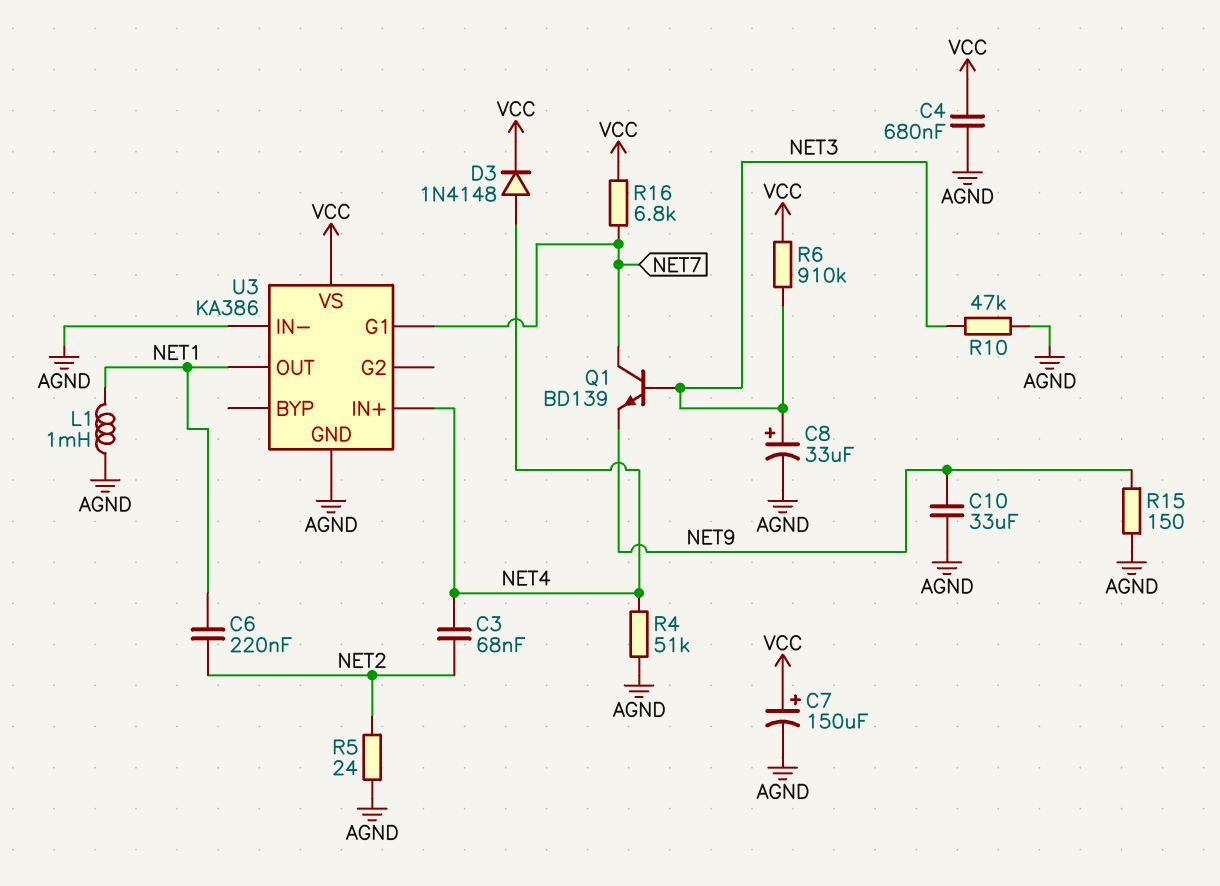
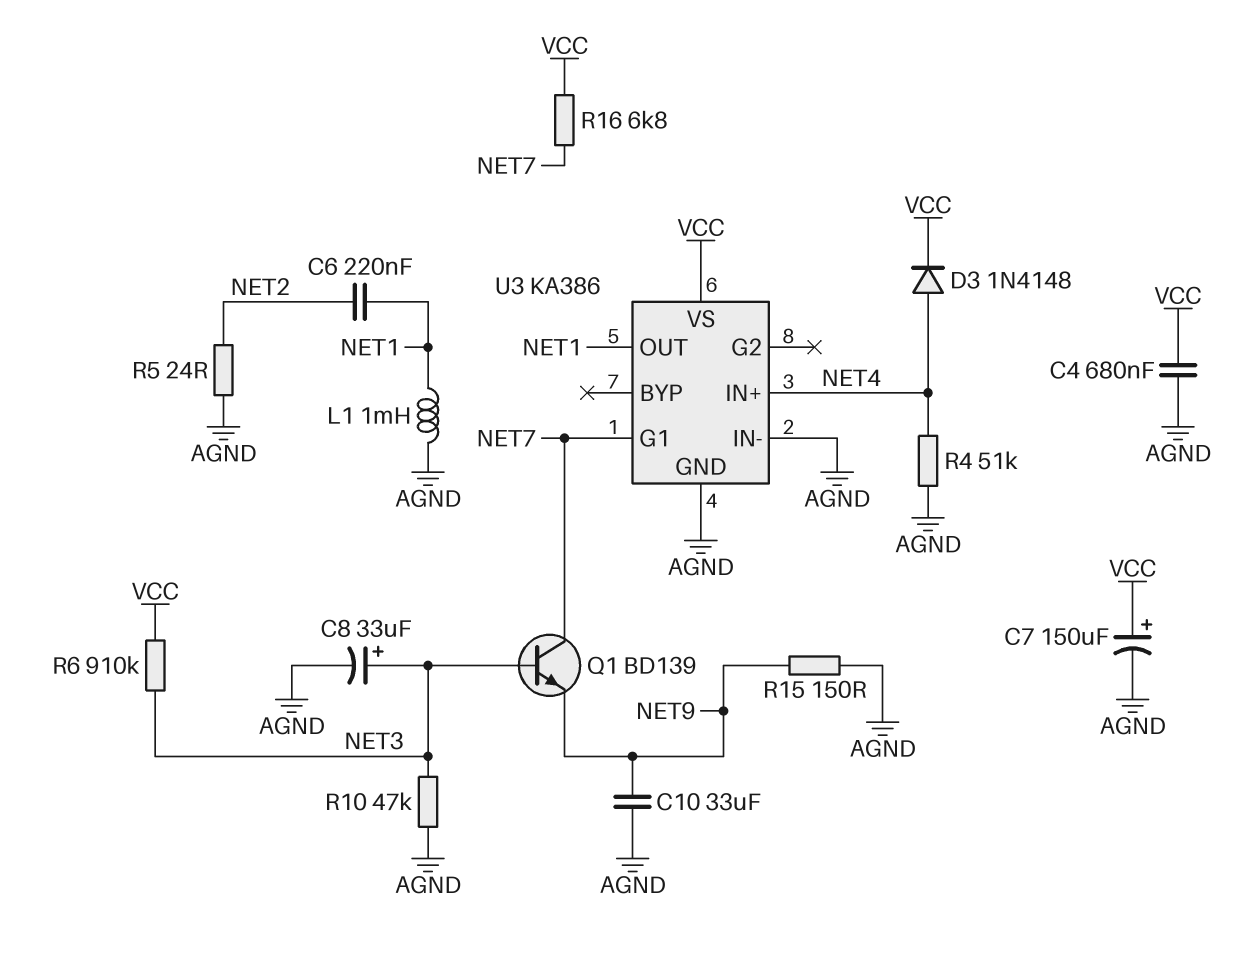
C3: 68nF (NET2, NET4) -> none

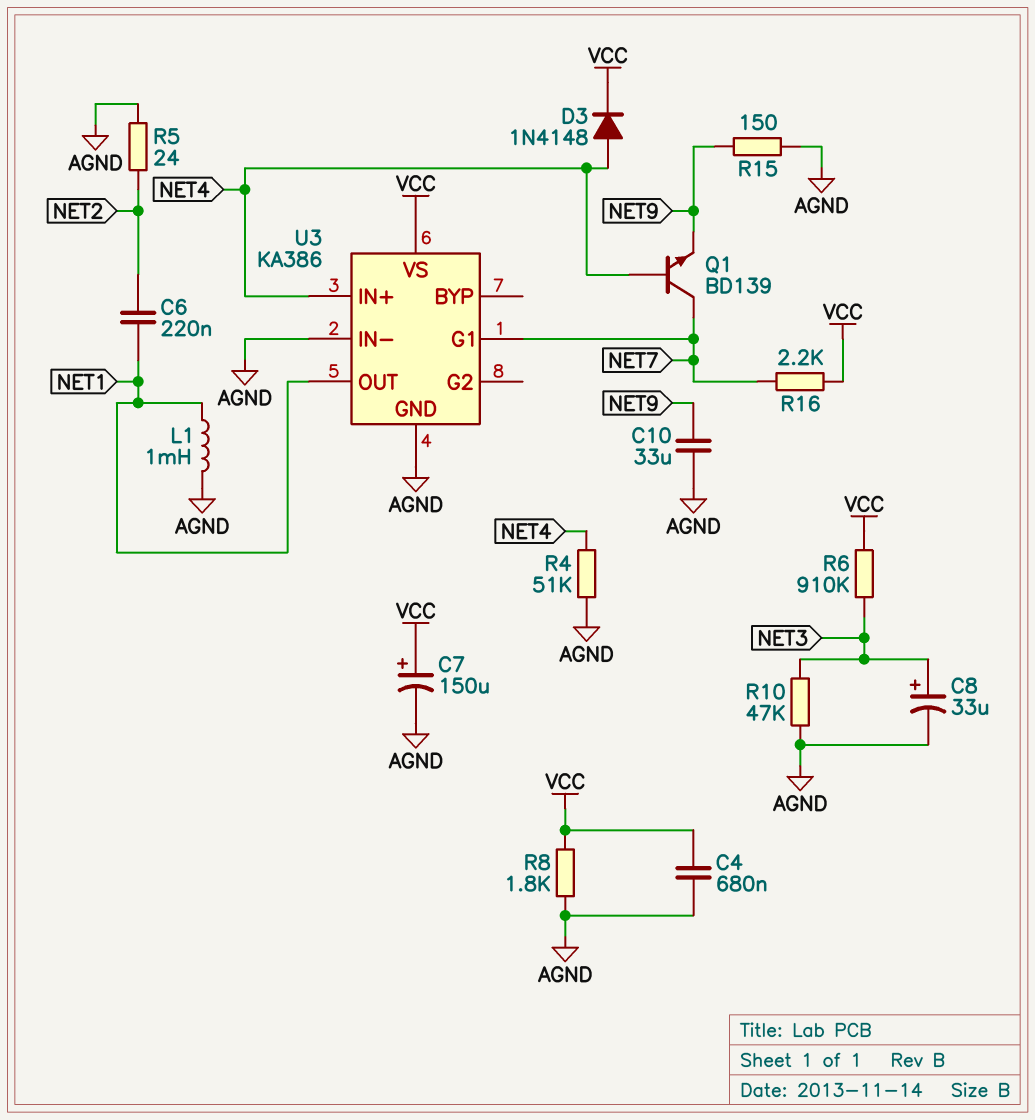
Q1: NPN BD139 (B NET3, C NET7, E NET9) -> NPN BD139 (B NET4, C NET7, E NET9)
R8: none -> 1.8k (AGND, VCC)
R16: 6.8k (NET7, VCC) -> 2.2k (NET7, VCC)

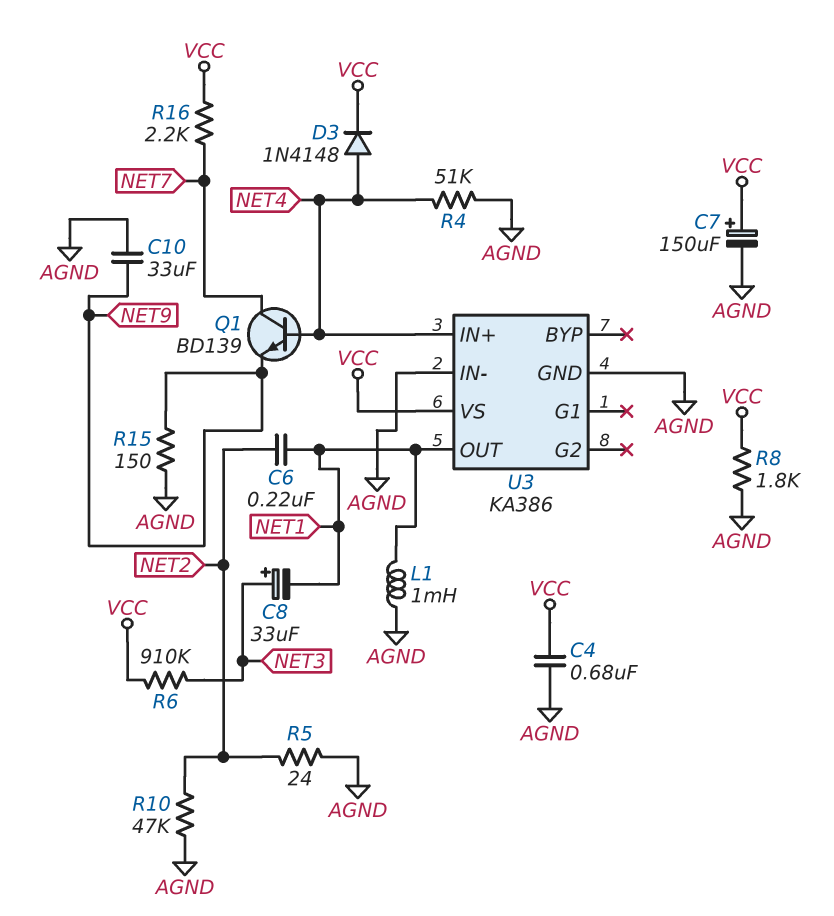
C8: 33uF (plus NET3, minus AGND) -> 33uF (plus NET3, minus NET1)
R10: 47k (AGND, NET3) -> 47k (AGND, NET2)
U3 pin G1: NET7 -> none

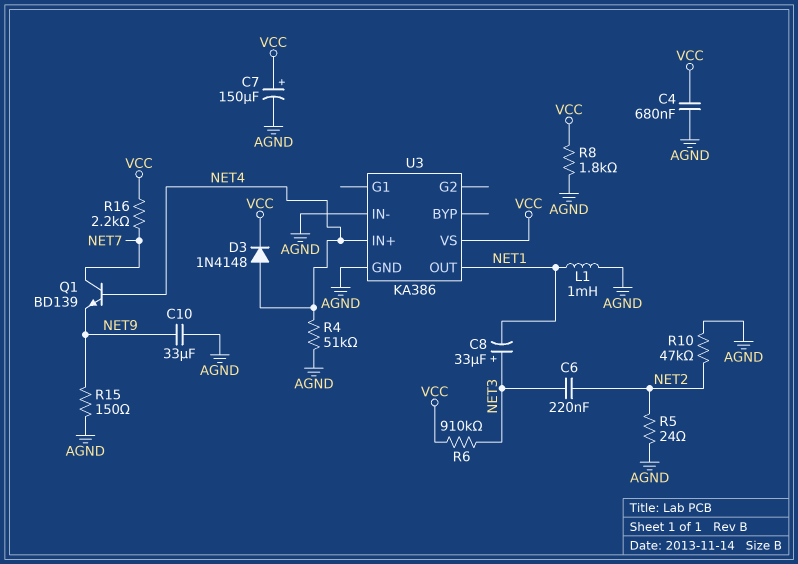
C6: 220nF (NET1, NET2) -> 220nF (NET2, NET3)

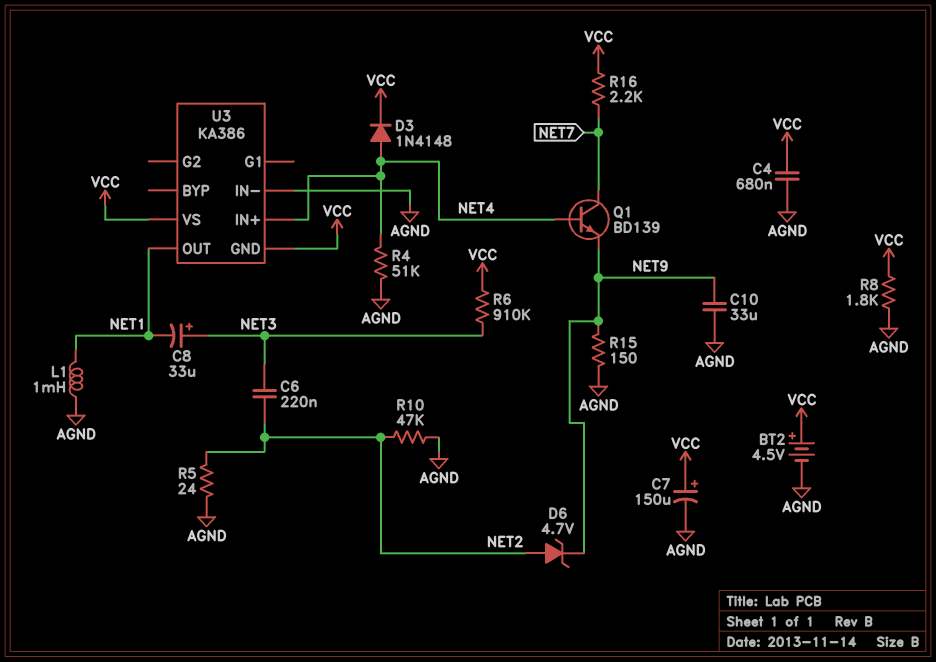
BT2: none -> 4.5V (plus VCC, minus AGND)
D6: none -> zener 4.7V (A NET2, K NET9)
U3 pin GND: AGND -> VCC

